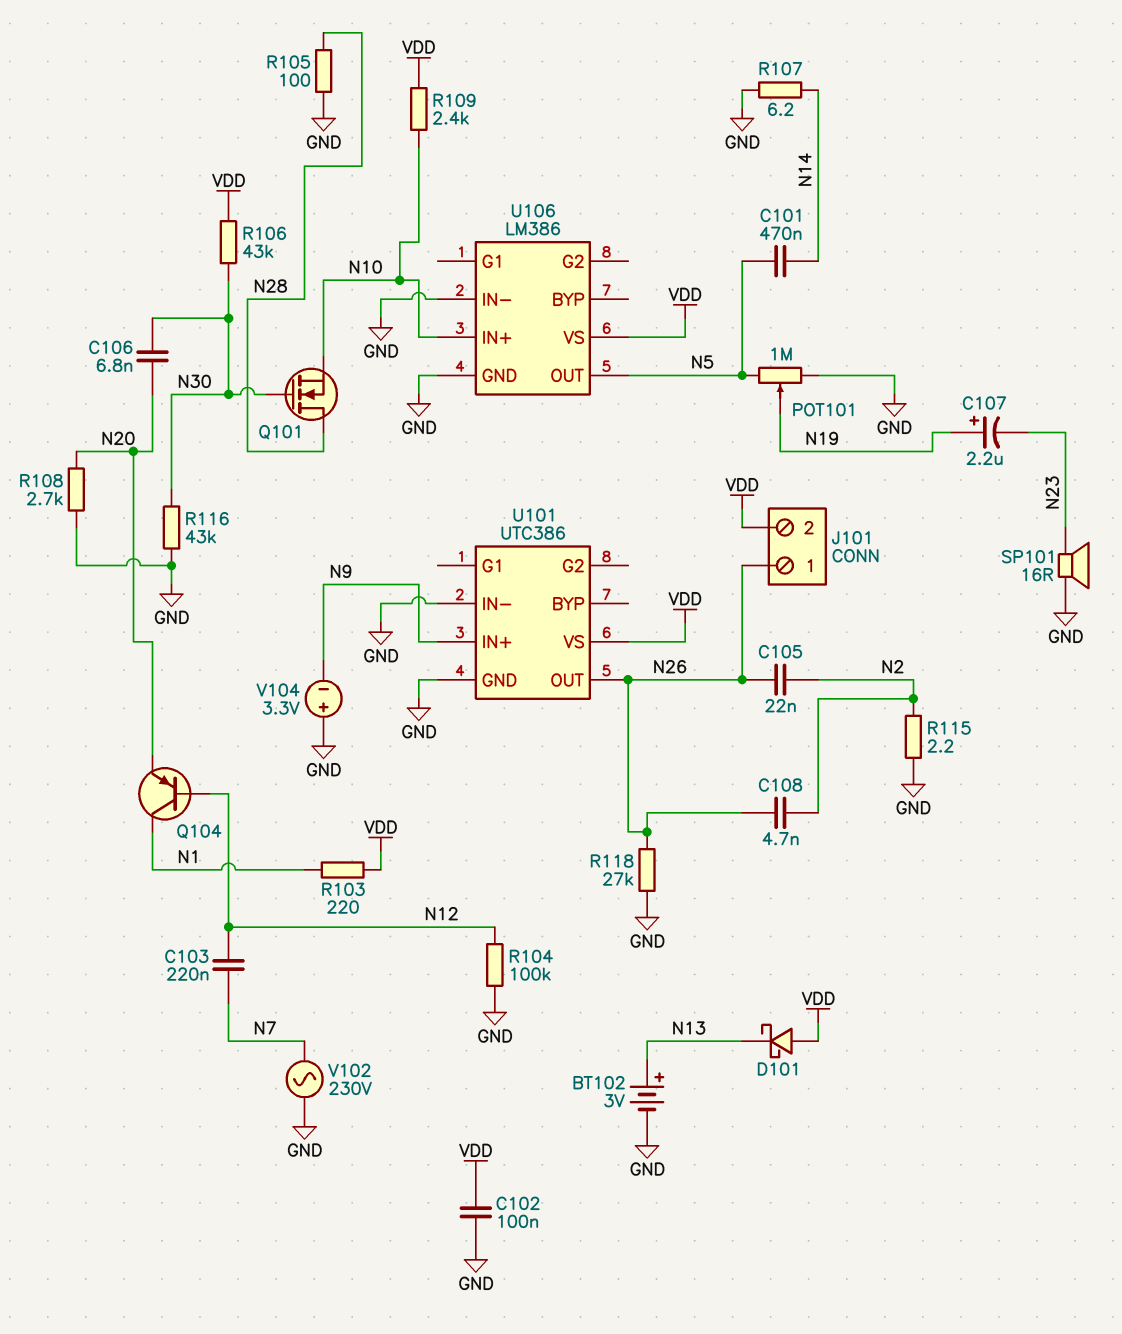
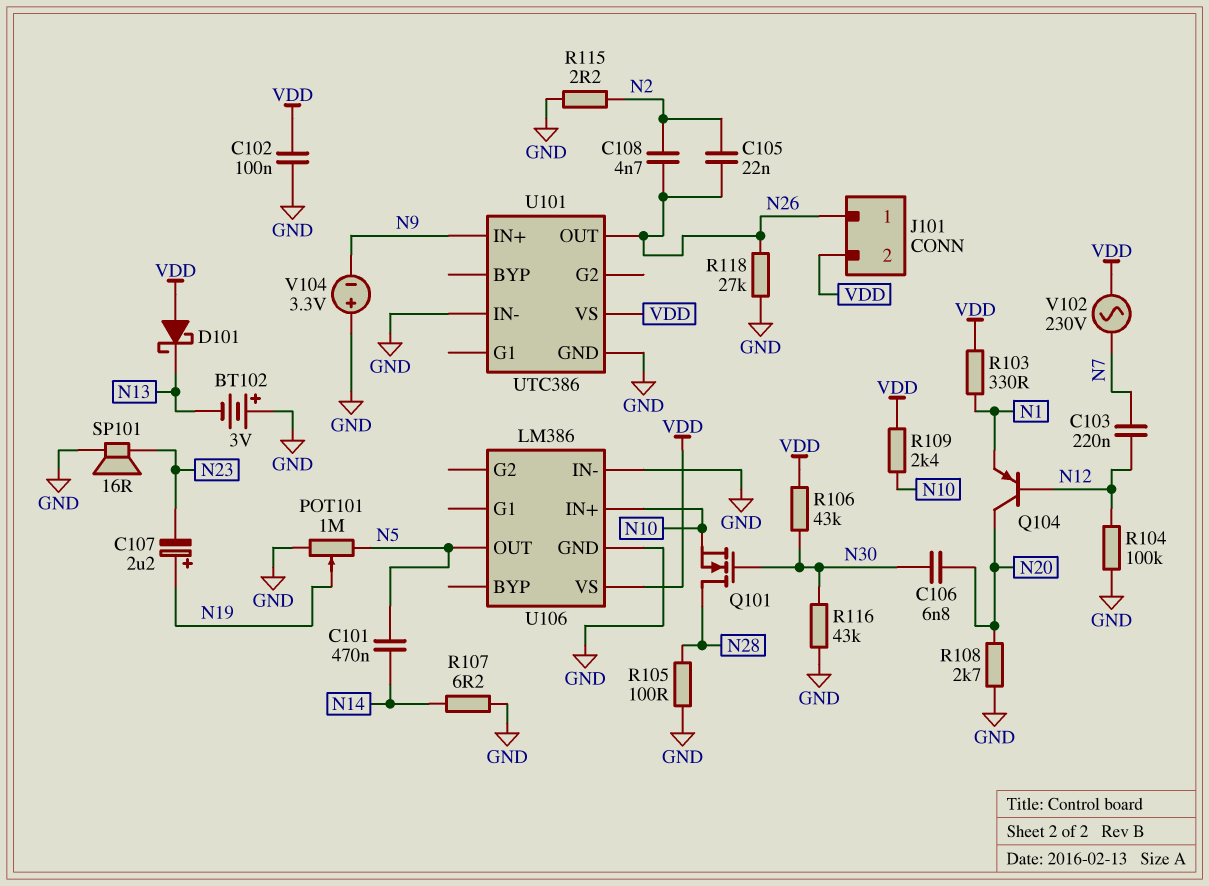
BT102: 3V (plus N13, minus GND) -> 3V (plus GND, minus N13)
Q104: PNP (B N12, C N1, E N20) -> PNP (B N12, C N20, E N1)
R103: 220 (N1, VDD) -> 330 (N1, VDD)
V102: AC 230V (GND, N7) -> AC 230V (N7, VDD)

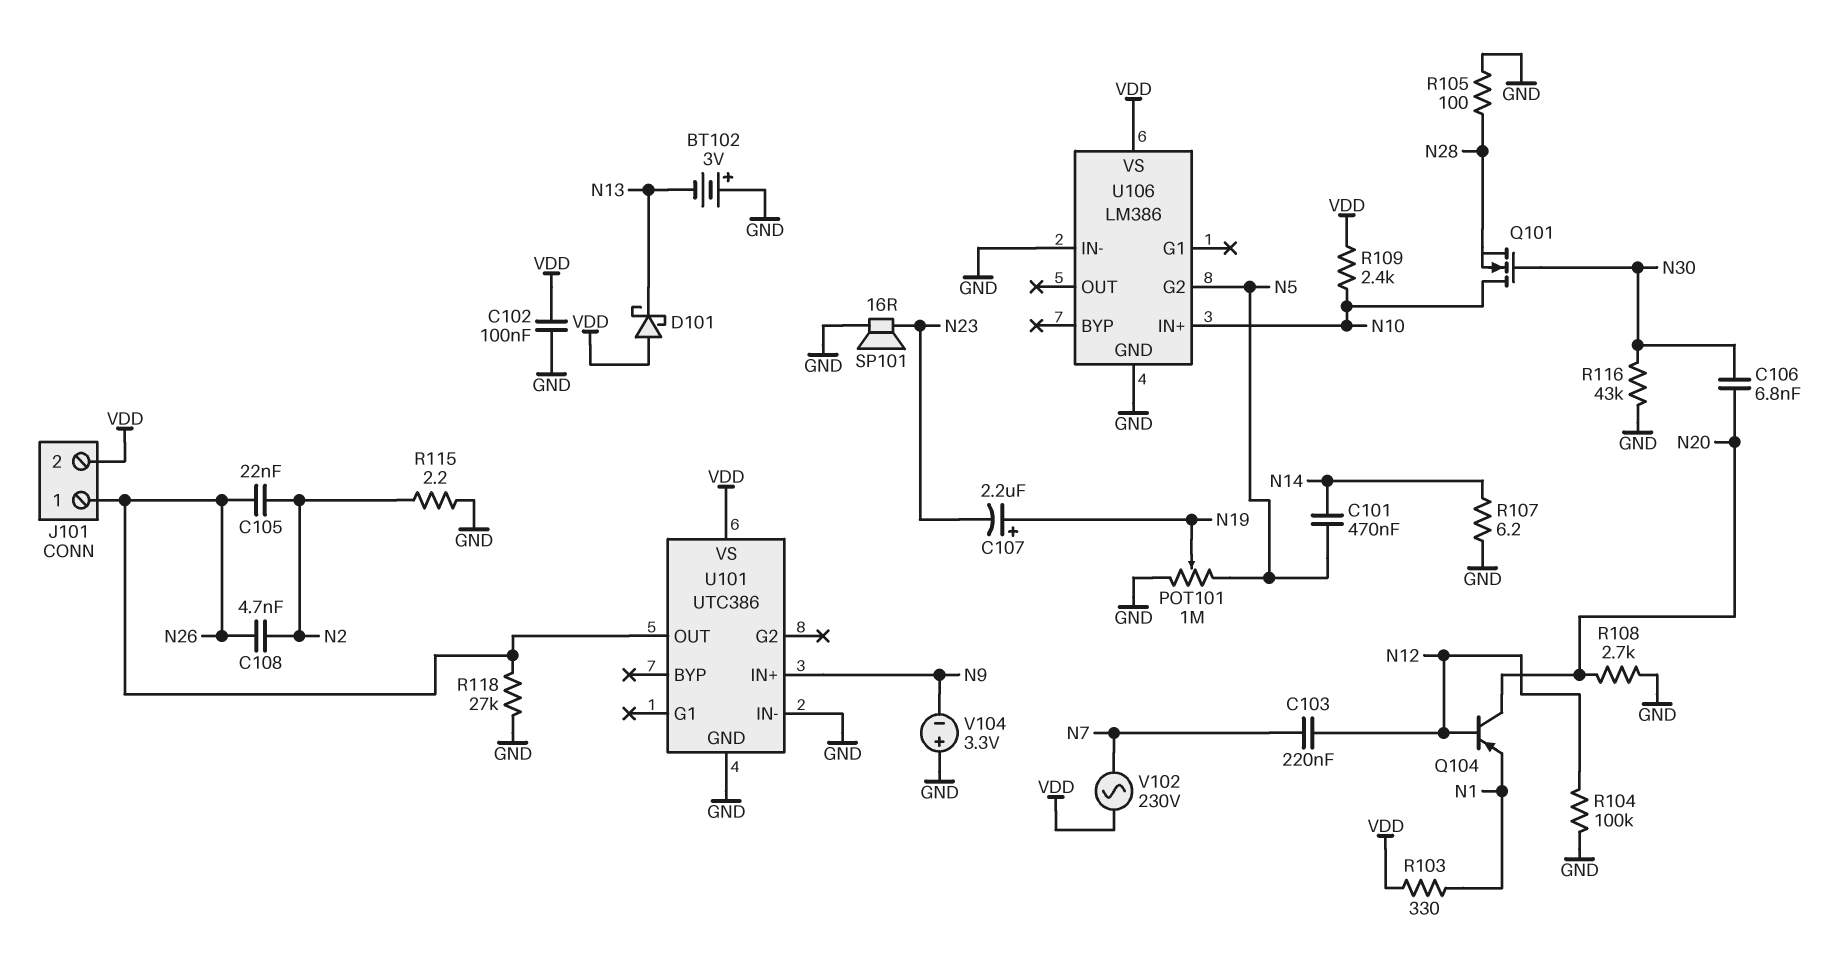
Q101: NMOS (G N30, D N28, S N10) -> NMOS (G N30, D N10, S N28)
R106: 43k (N30, VDD) -> none
U106 pin G2: none -> N5
U106 pin OUT: N5 -> none

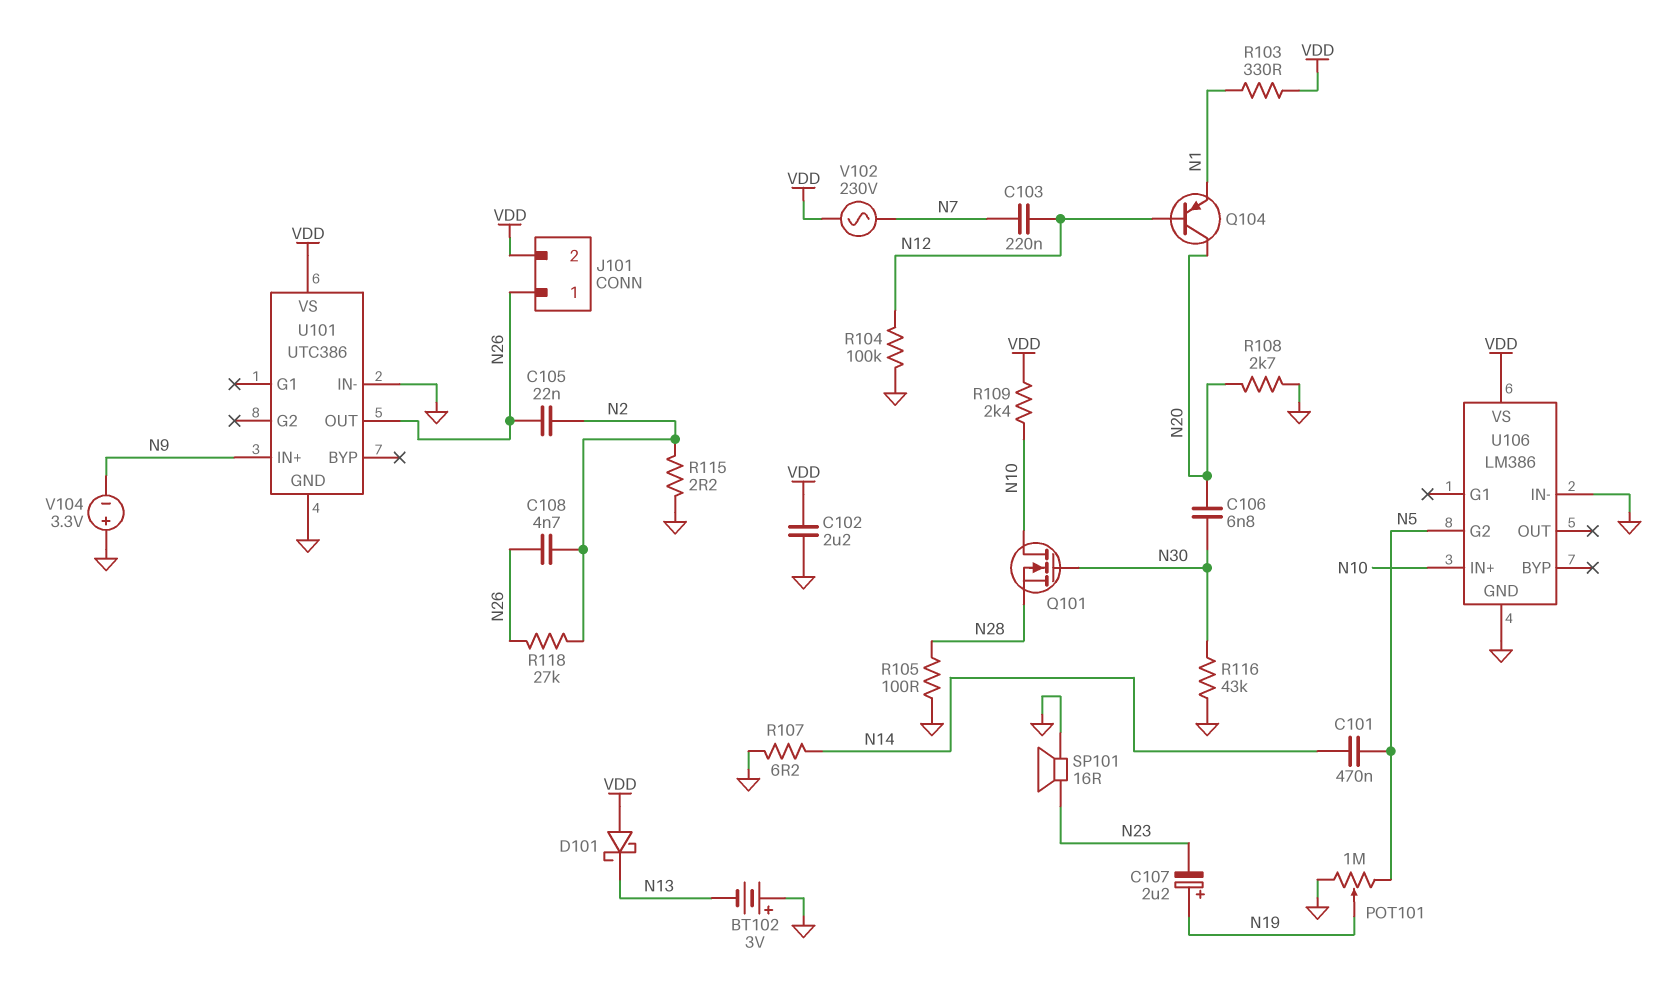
C102: 100nF (GND, VDD) -> 2.2uF (GND, VDD)
R118: 27k (GND, N26) -> 27k (N2, N26)

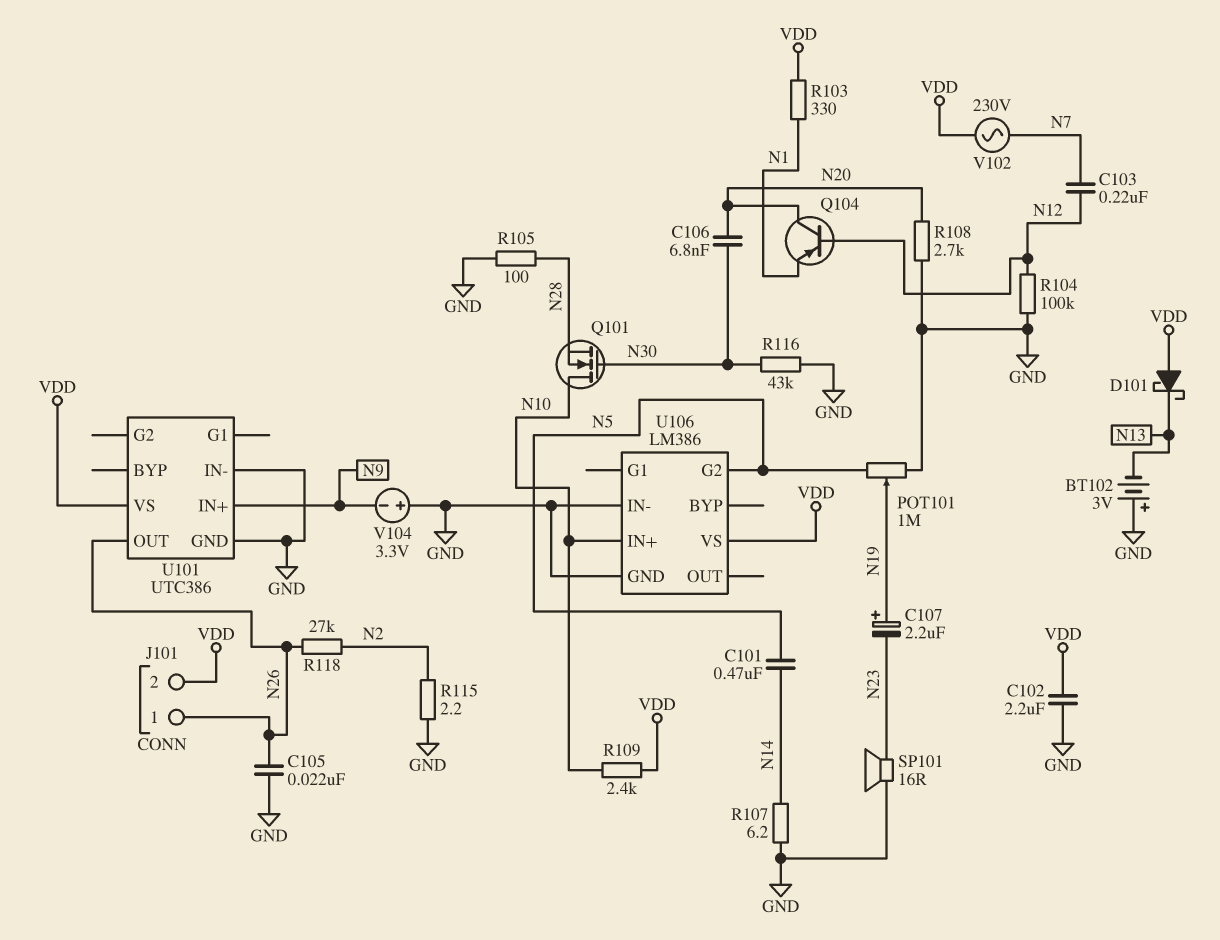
C105: 22nF (N2, N26) -> 22nF (GND, N26)
C108: 4.7nF (N2, N26) -> none

